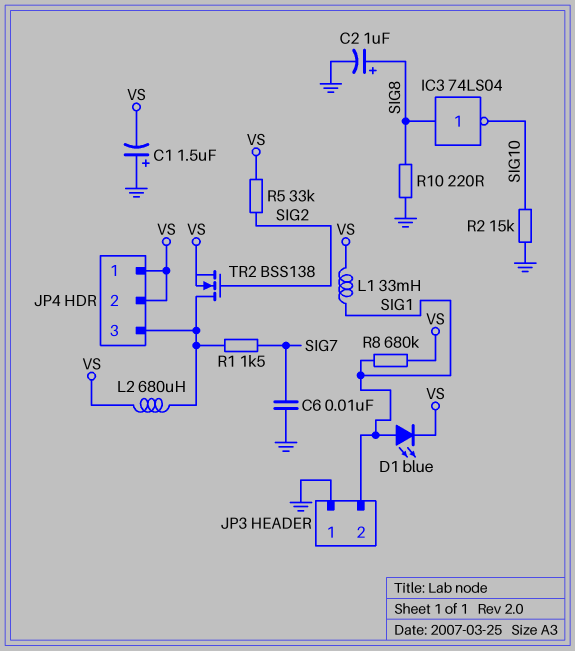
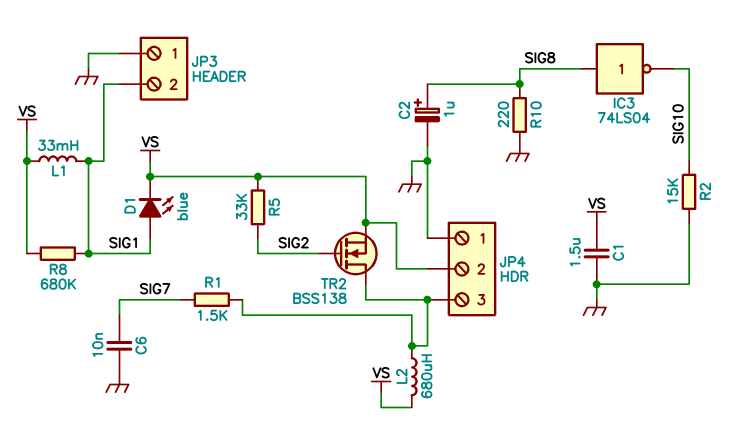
C1: 1.5uF (plus GND, minus VS) -> 1.5uF (GND, VS)
JP4 pin 1: VS -> GND

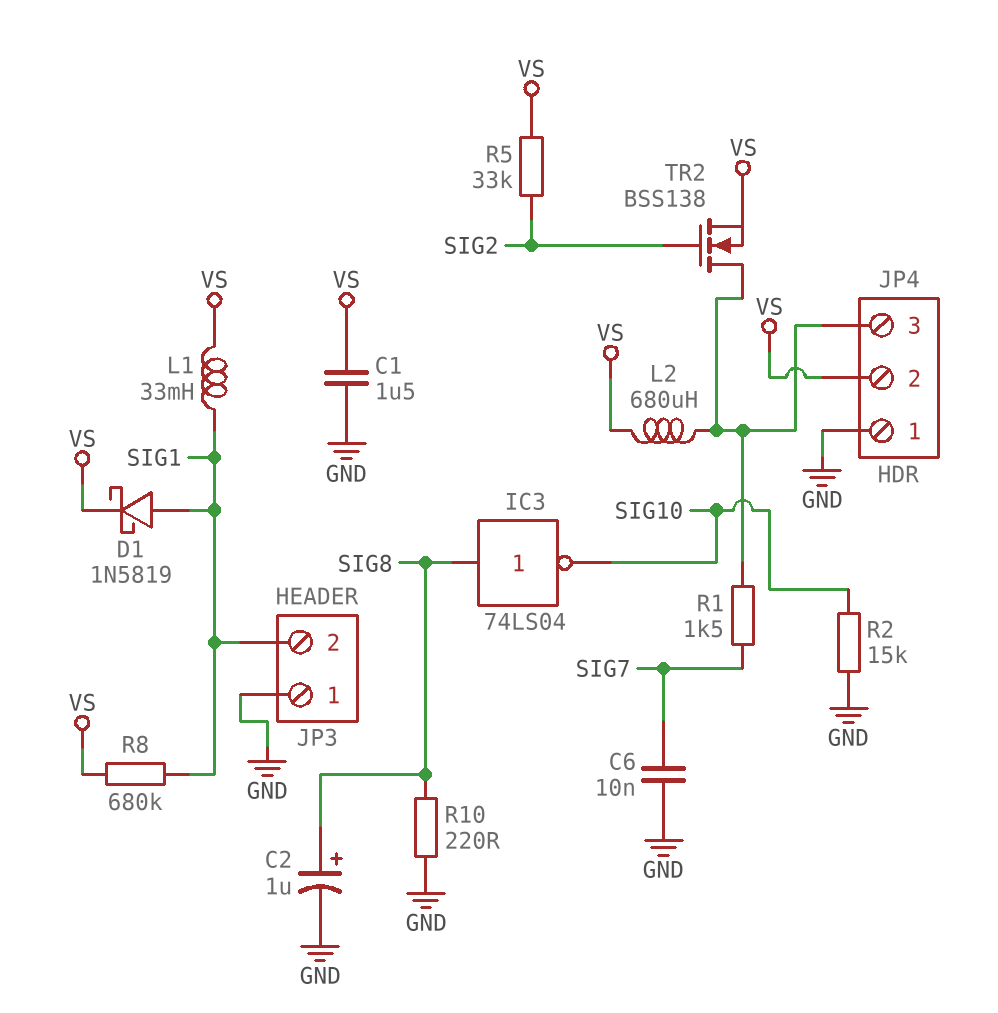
D1: LED blue (A SIG1, K VS) -> schottky 1N5819 (A SIG1, K VS)

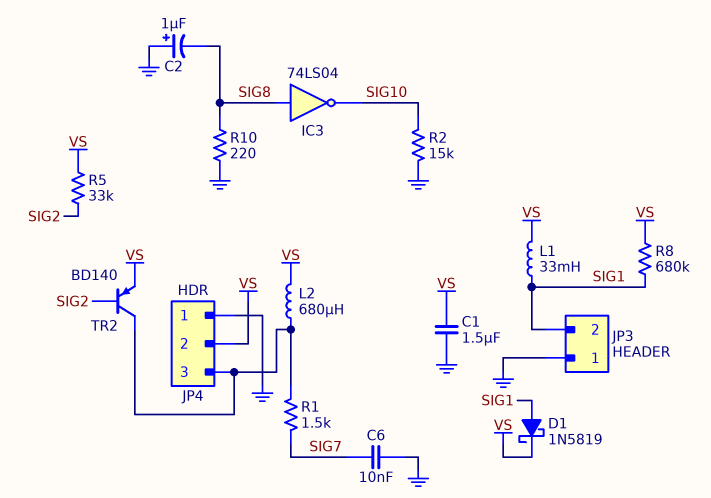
C2: 1uF (plus SIG8, minus GND) -> 1uF (plus GND, minus SIG8)
TR2: NMOS BSS138 (G SIG2, D JP4/3, S VS) -> PNP BD140 (B SIG2, C JP4/3, E VS)

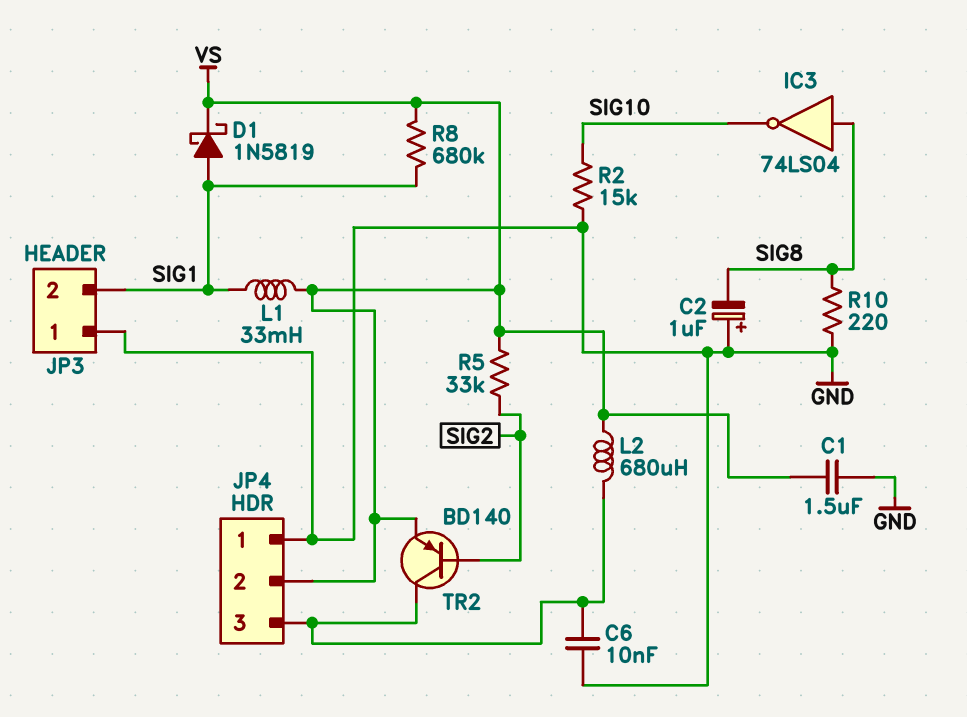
C6: 10nF (GND, SIG7) -> 10nF (GND, JP4/3)
R1: 1.5k (JP4/3, SIG7) -> none

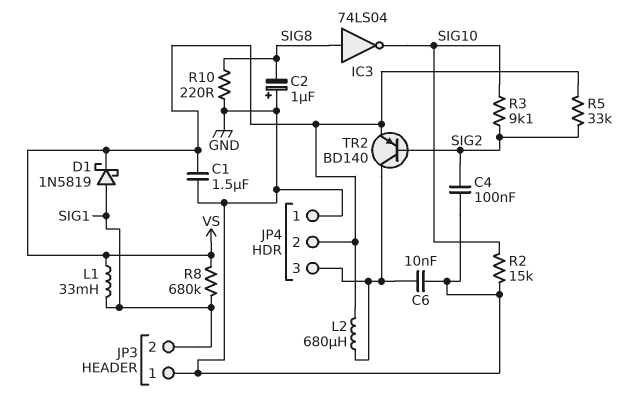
C4: none -> 100nF (GND, SIG2)
R3: none -> 9.1k (SIG2, SIG10)

